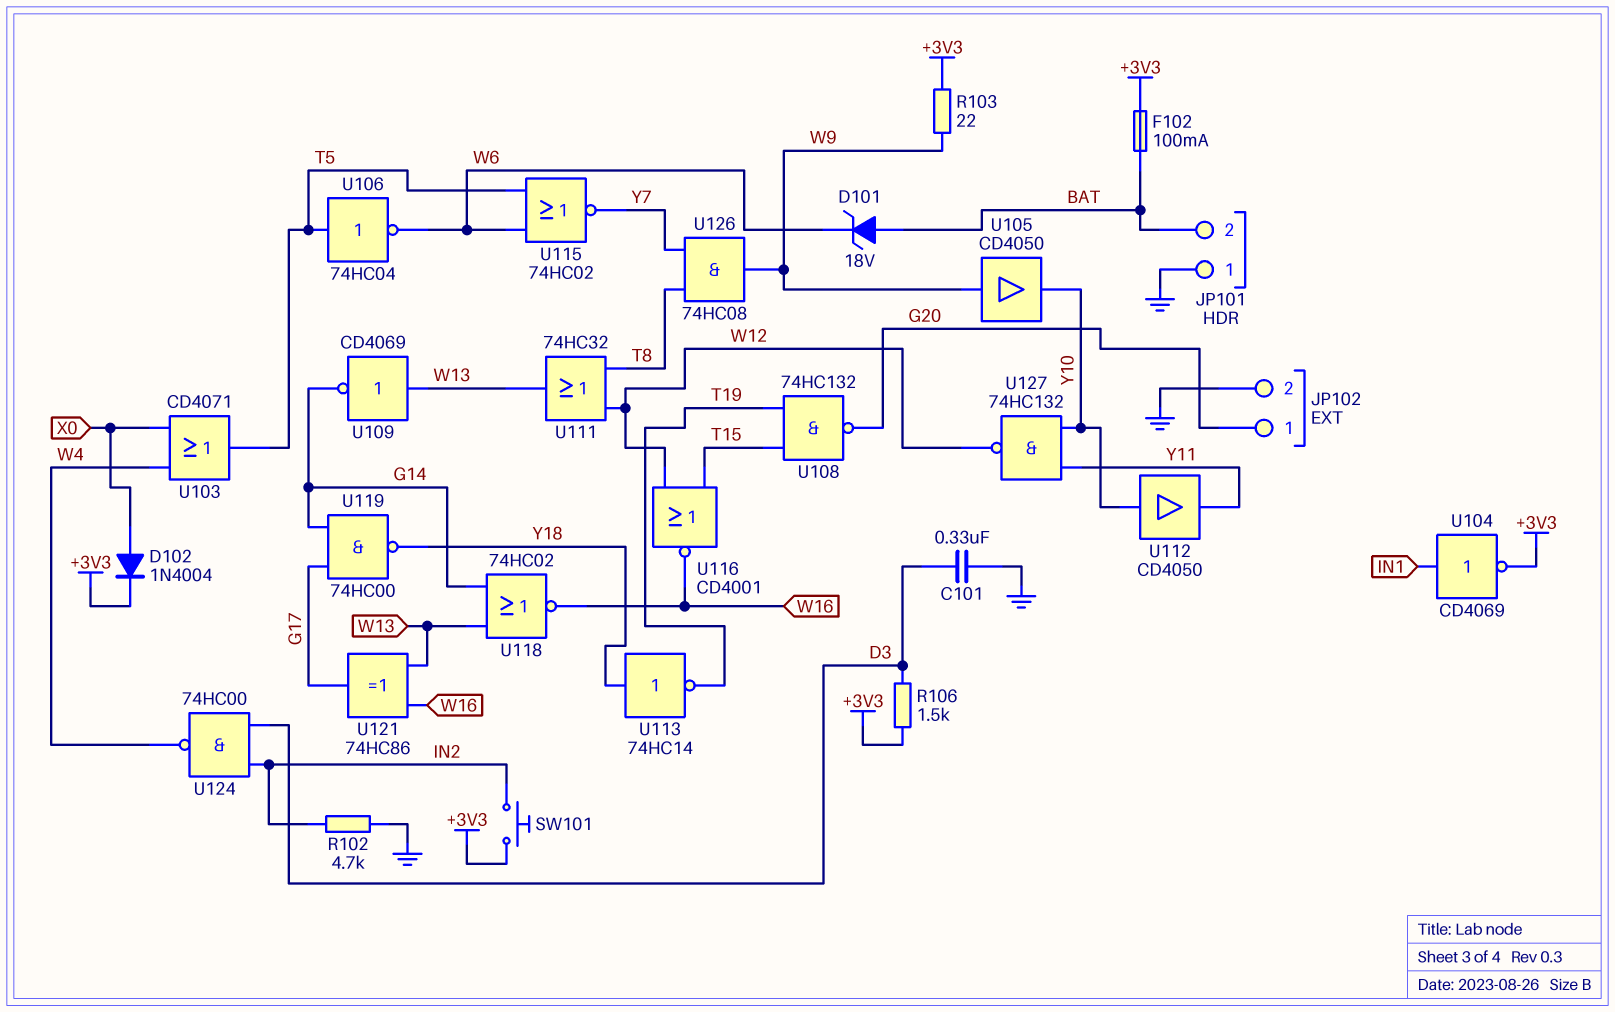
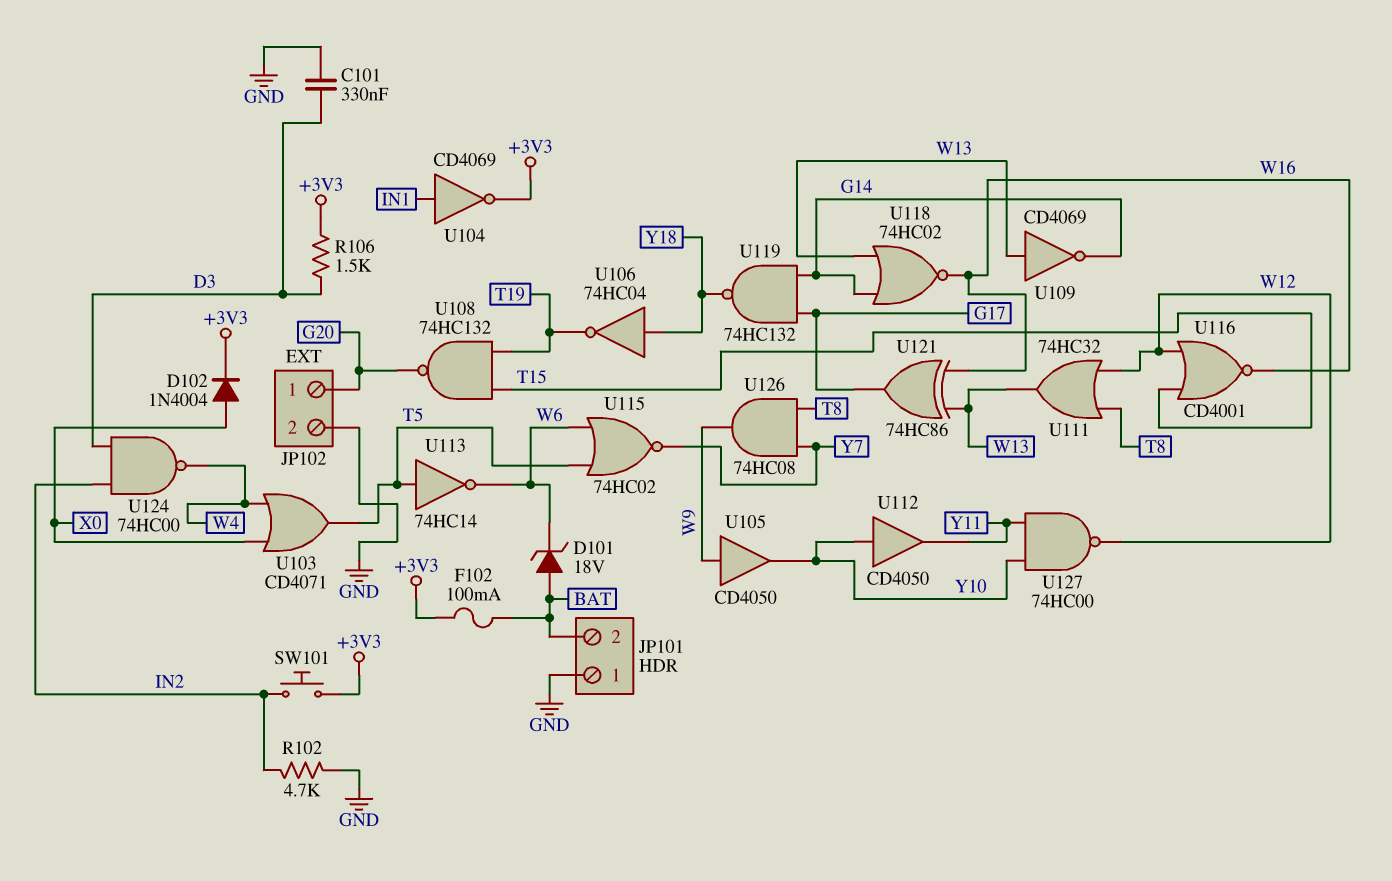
R103: 22 (+3V3, W9) -> none
U106: NOT 74HC04 (in T5, out W6) -> NOT 74HC04 (in Y18, out T19)
U113: NOT 74HC14 (in Y18, out T19) -> NOT 74HC14 (in T5, out W6)
U119: NAND 74HC00 (in G14, in G17, out Y18) -> NAND 74HC132 (in G14, in G17, out Y18)
U127: NAND 74HC132 (in Y10, in Y11, out W12) -> NAND 74HC00 (in Y10, in Y11, out W12)

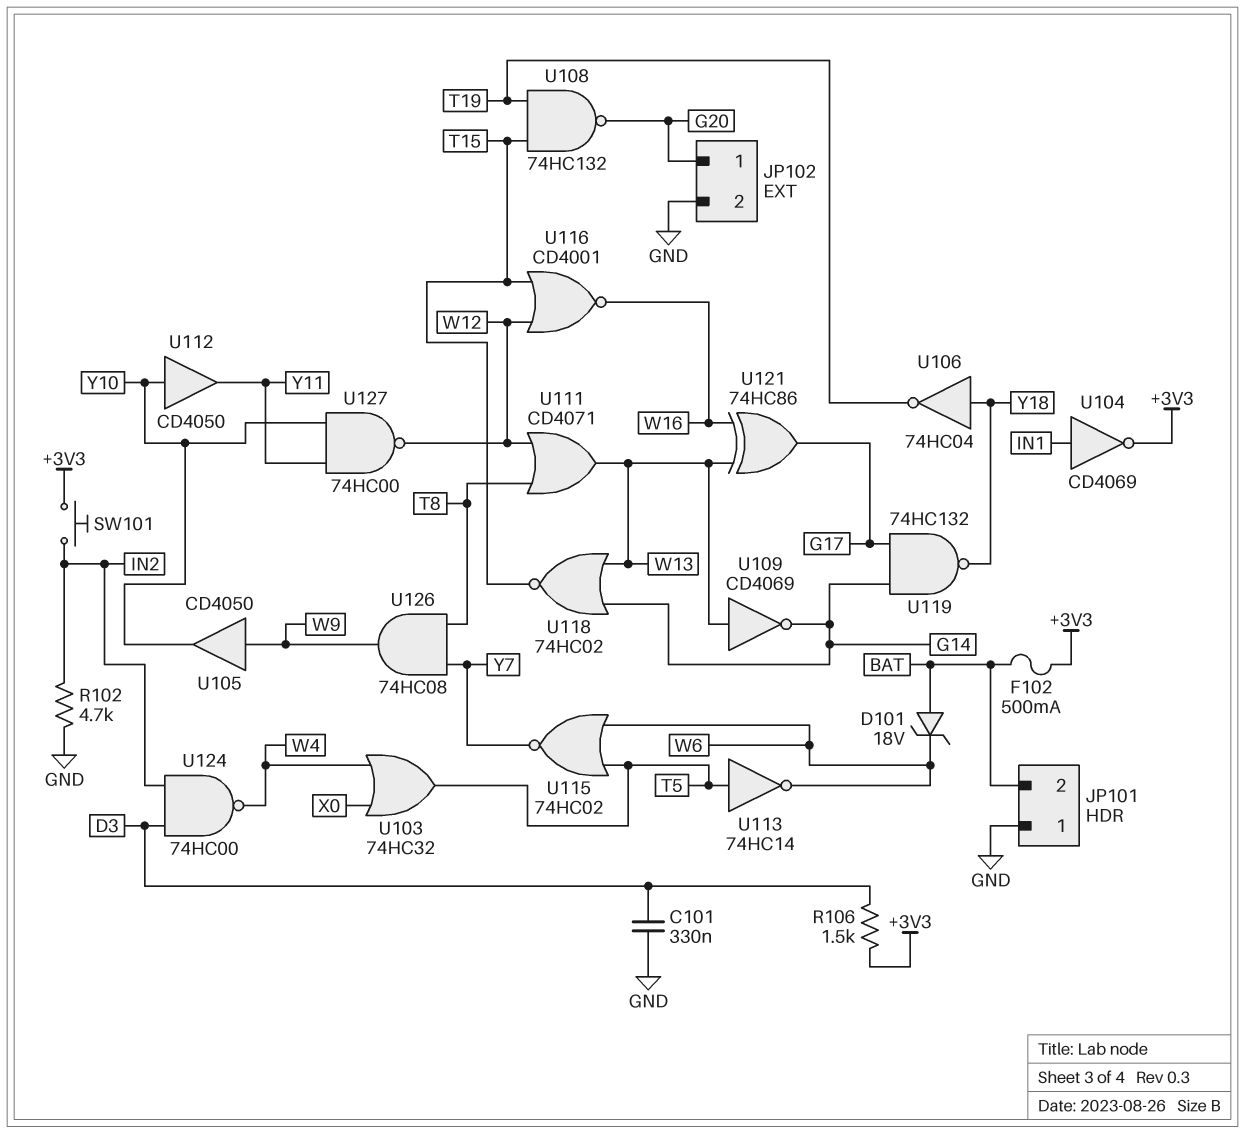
D102: diode 1N4004 (A X0, K +3V3) -> none
F102: 100mA (+3V3, BAT) -> 500mA (+3V3, BAT)
U103: OR CD4071 (in W4, in X0, out T5) -> OR 74HC32 (in W4, in X0, out T5)
U111: OR 74HC32 (in T8, in W12, out W13) -> OR CD4071 (in T8, in W12, out W13)
U118: NOR 74HC02 (in G14, in W13, out W16) -> NOR 74HC02 (in G14, in W13, out T15)

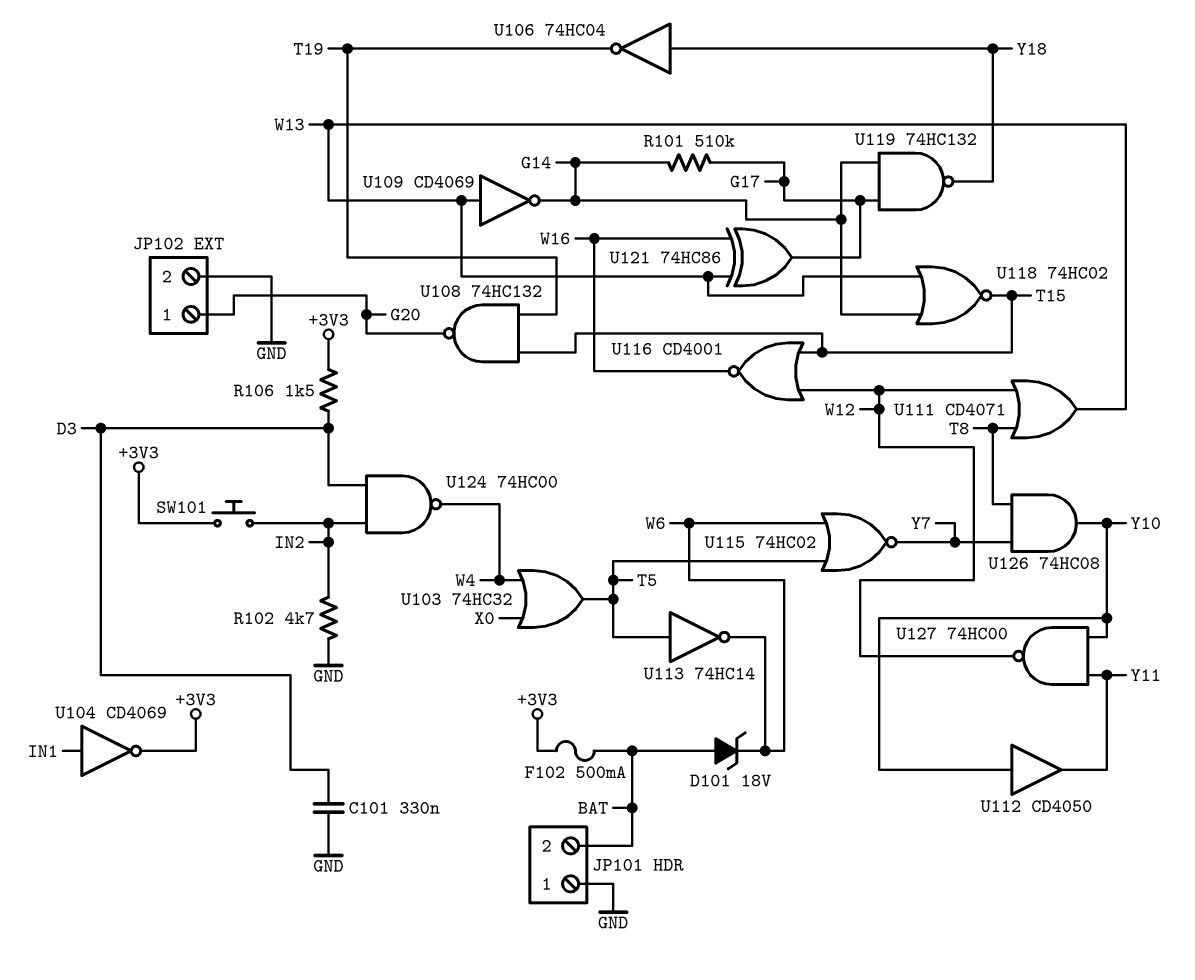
R101: none -> 510k (G14, G17)
U105: buffer CD4050 (in W9, out Y10) -> none
U126: AND 74HC08 (in T8, in Y7, out W9) -> AND 74HC08 (in T8, in Y7, out Y10)

